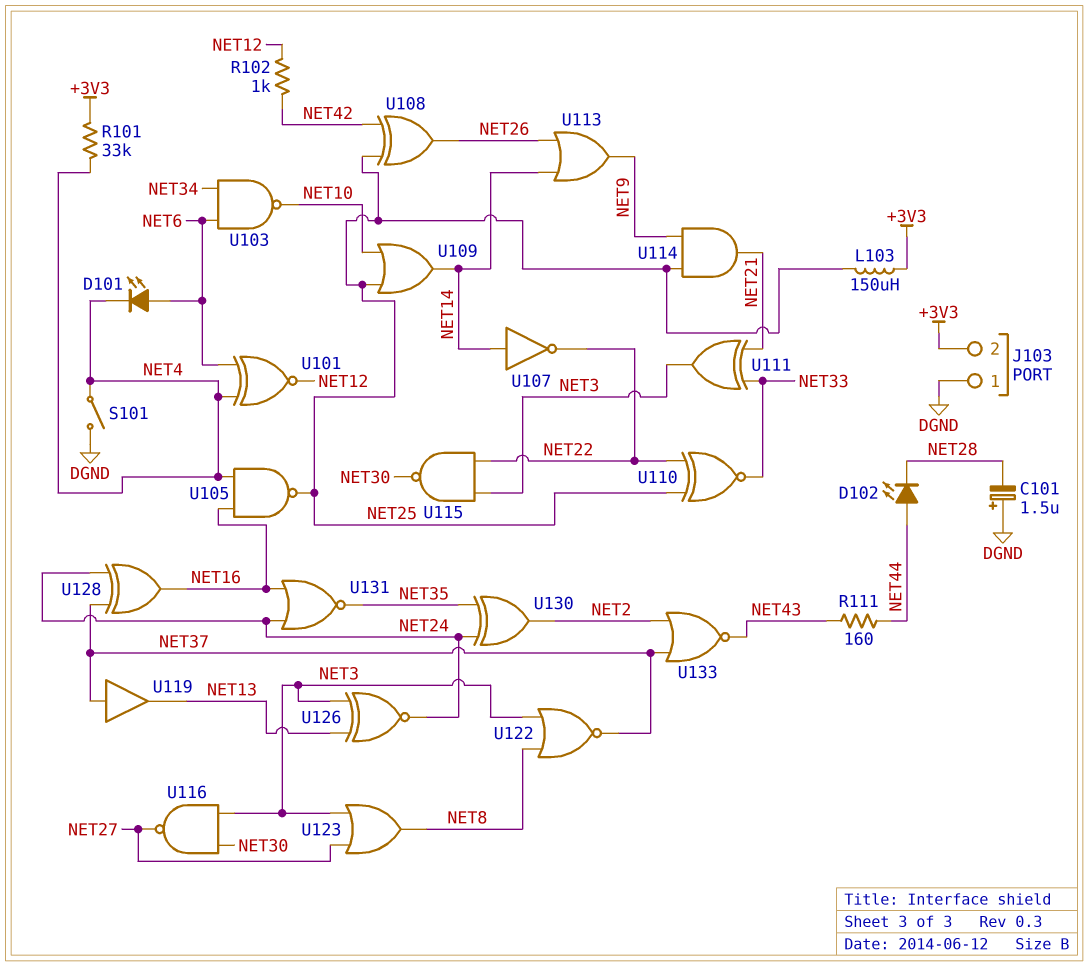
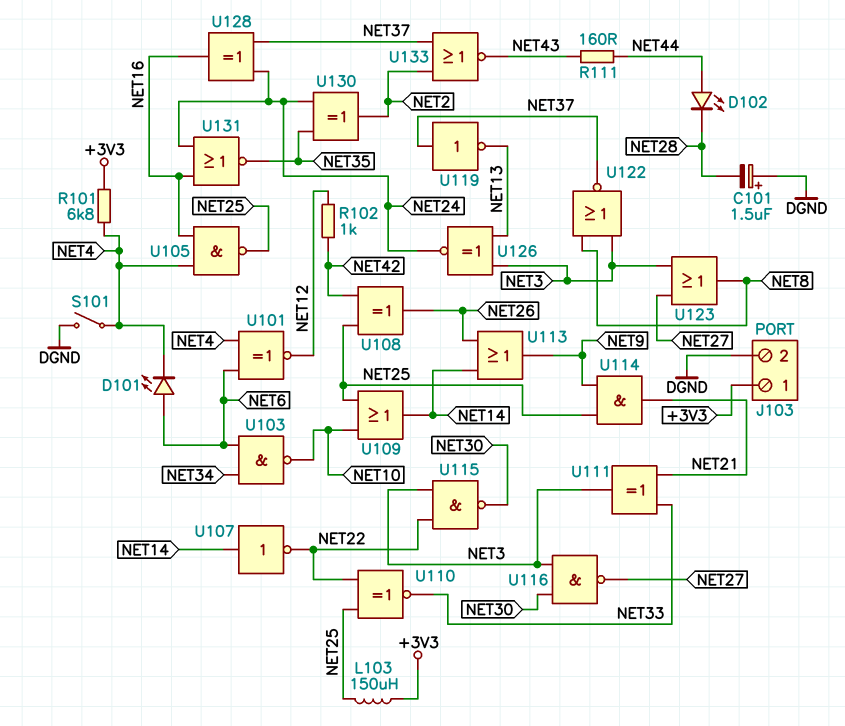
J103 pin 1: DGND -> +3V3
J103 pin 2: +3V3 -> DGND
R101: 33k (+3V3, NET4) -> 6.8k (+3V3, NET4)
U119: buffer (in NET37, out NET13) -> NOT (in NET37, out NET13)

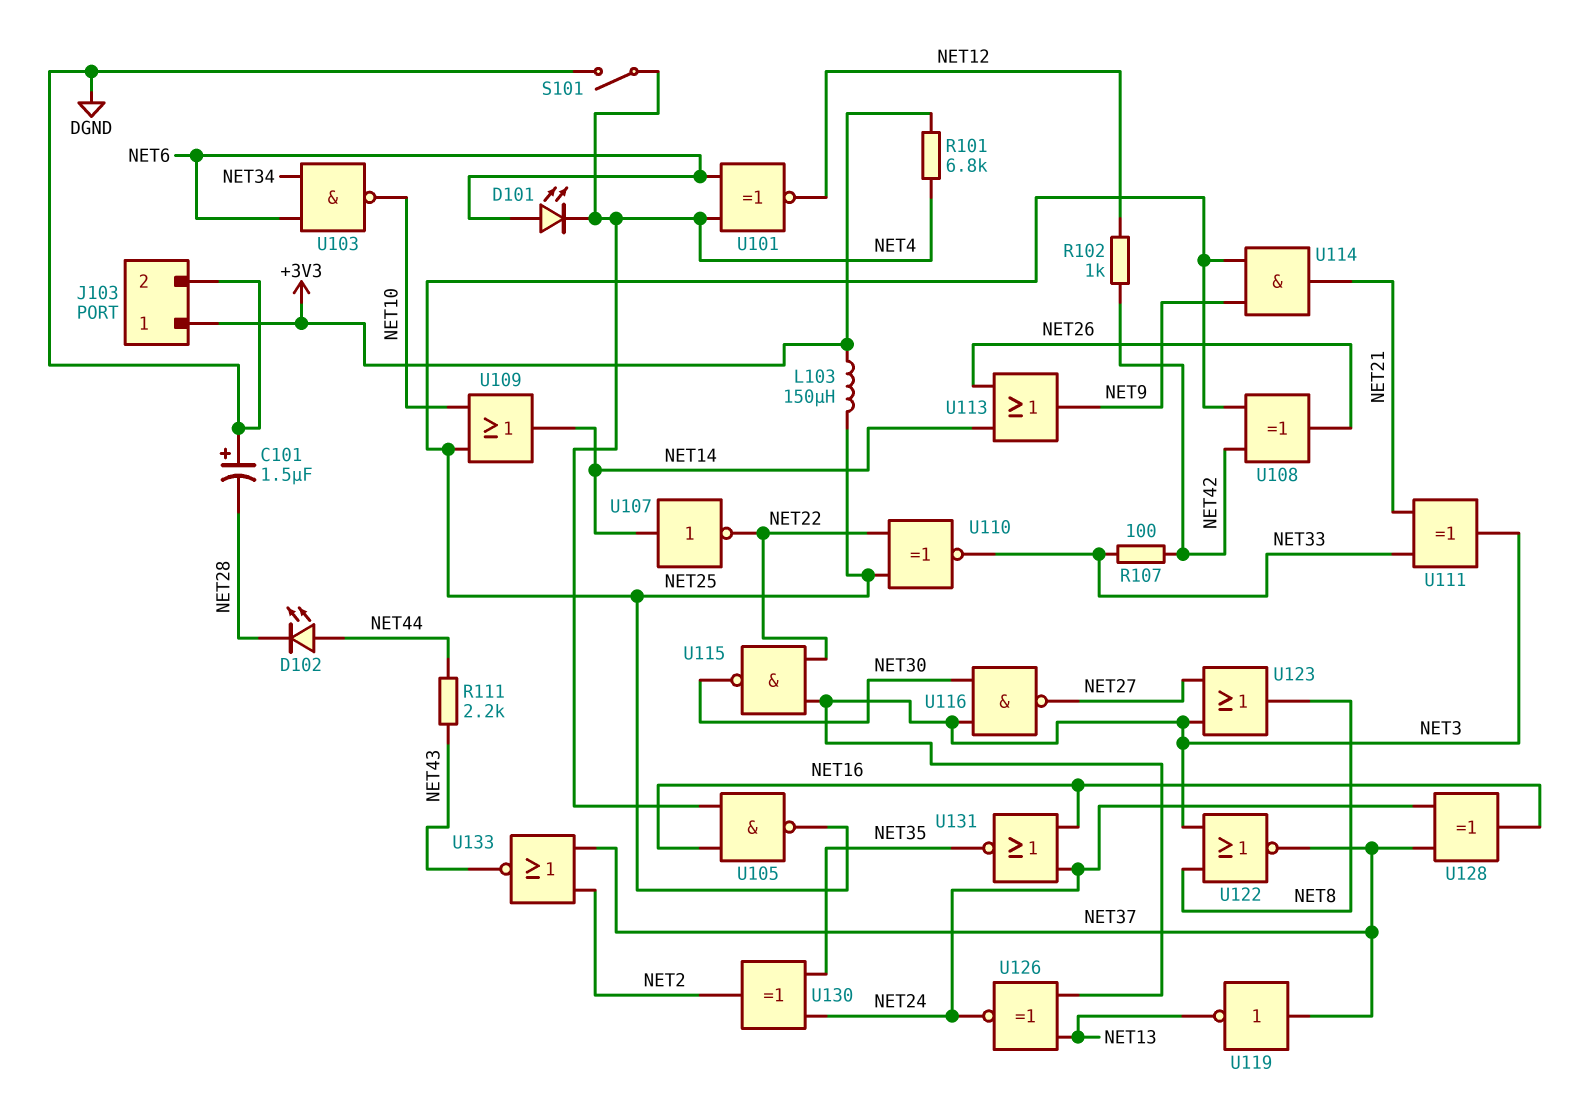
R107: none -> 100 (NET33, NET42)
R111: 160 (NET43, NET44) -> 2.2k (NET43, NET44)

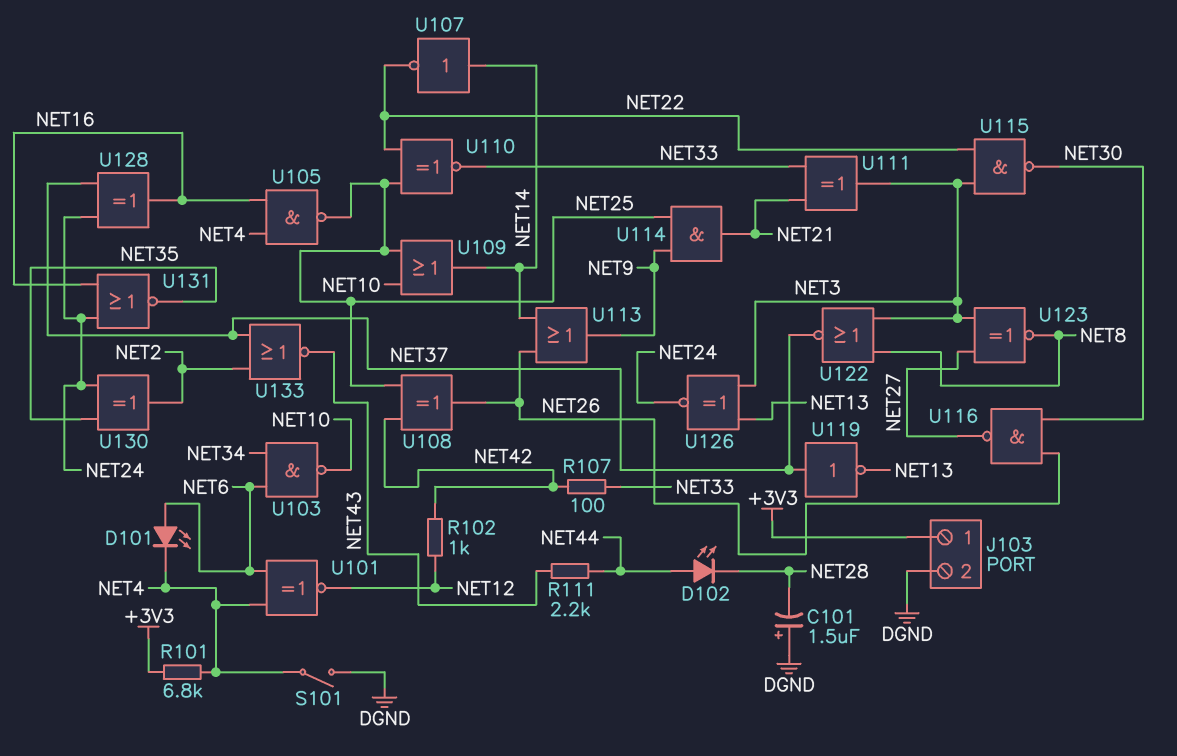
L103: 150uH (+3V3, NET25) -> none
U116: NAND (in NET3, in NET30, out NET27) -> NAND (in NET26, in NET30, out NET27)
U123: OR (in NET3, in NET27, out NET8) -> XNOR (in NET3, in NET27, out NET8)

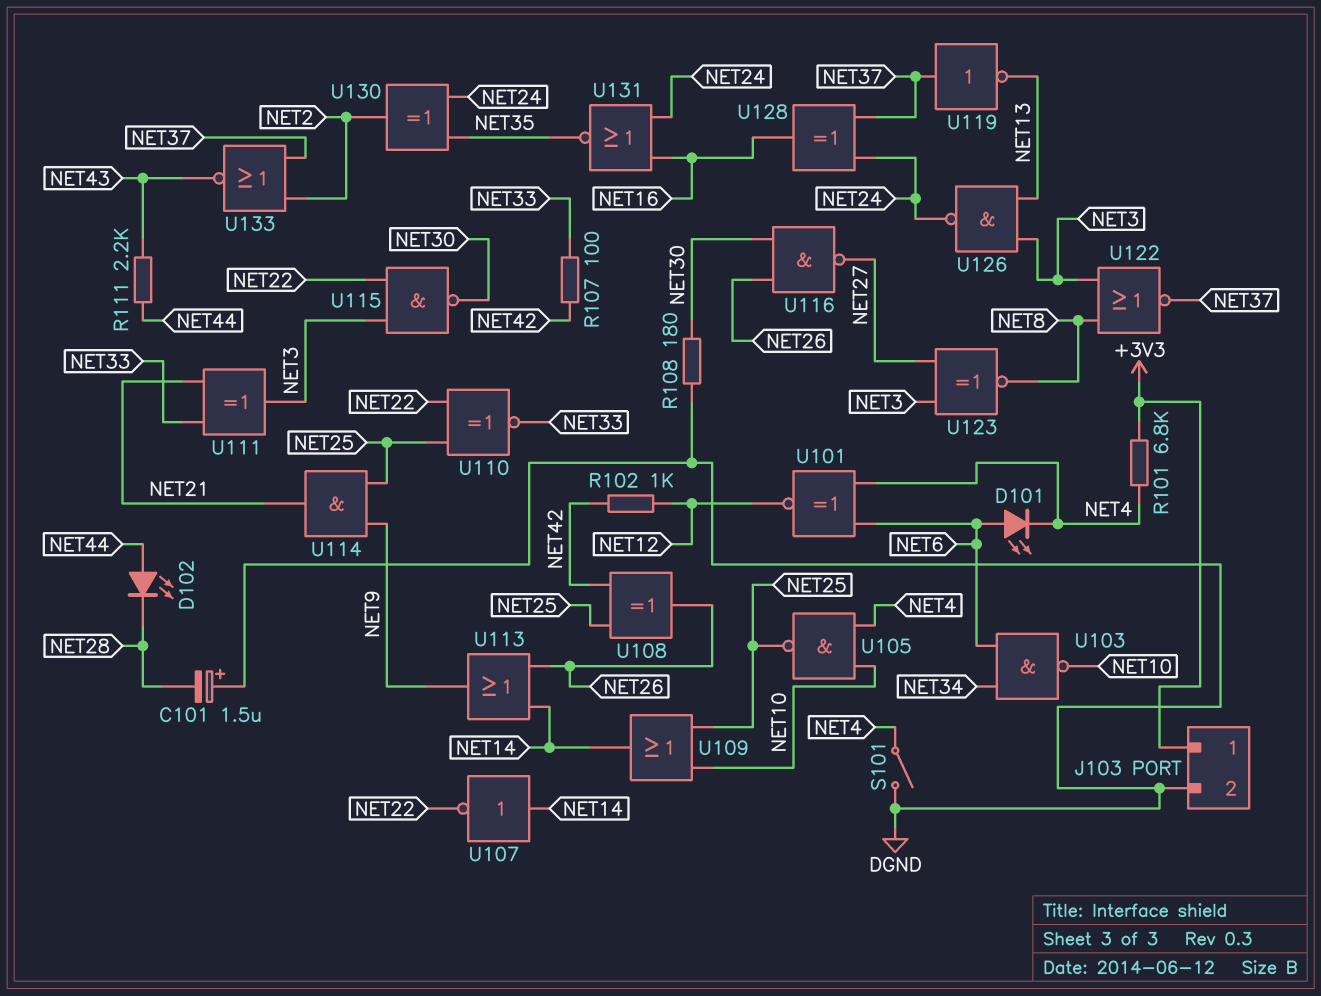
R108: none -> 180 (DGND, NET30)
U105: NAND (in NET4, in NET16, out NET25) -> NAND (in NET4, in NET10, out NET25)
U126: XNOR (in NET3, in NET13, out NET24) -> NAND (in NET3, in NET13, out NET24)

